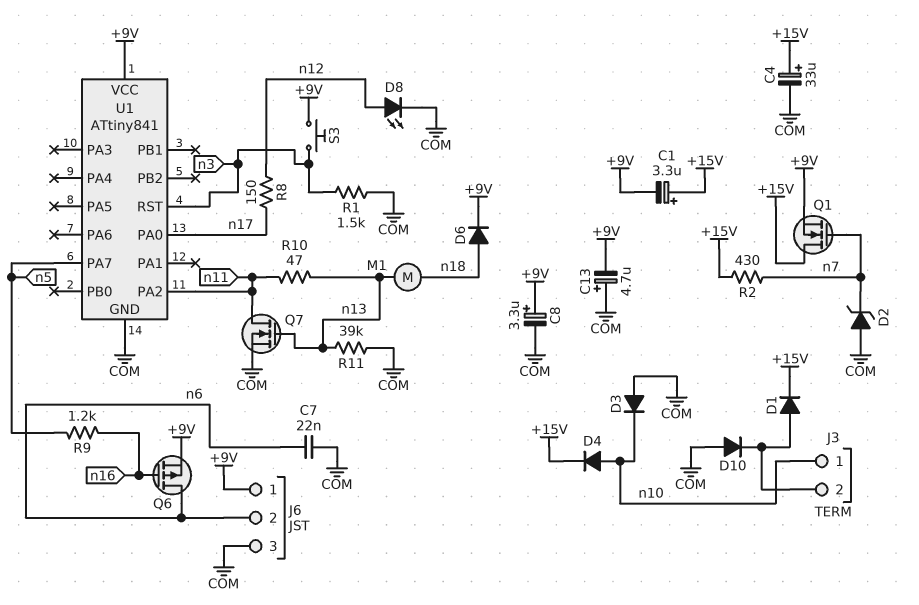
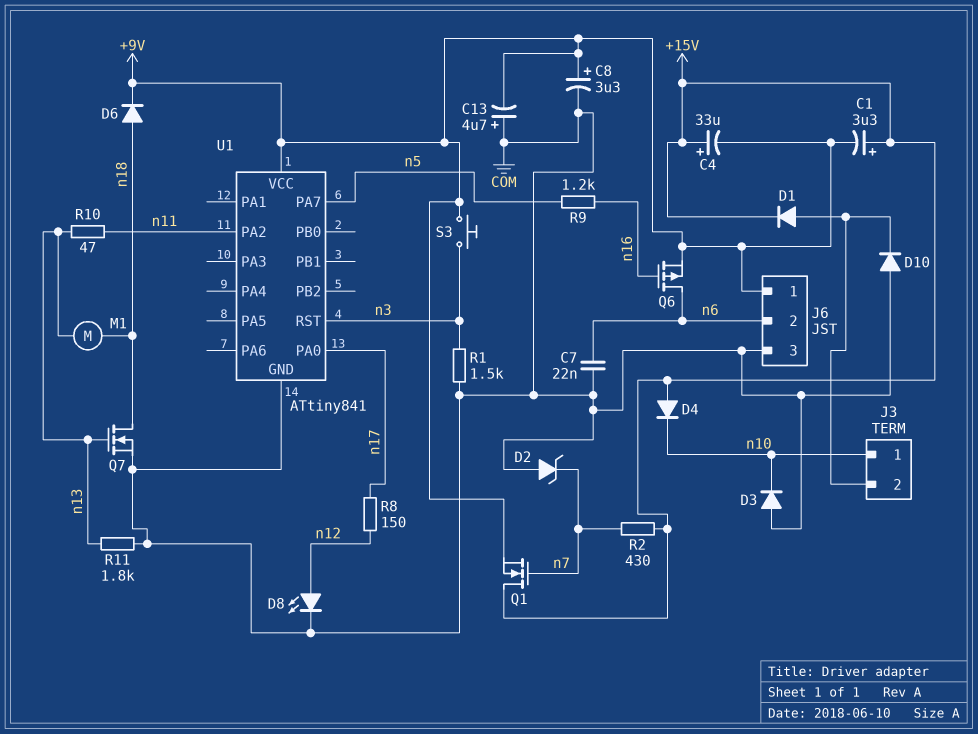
C4: 33uF (plus +15V, minus COM) -> 33uF (plus +15V, minus +9V)
D4: diode (A n10, K +15V) -> diode (A +15V, K n10)
Q7: NMOS (G n13, D n11, S COM) -> NMOS (G n13, D n18, S COM)
R11: 39k (COM, n13) -> 1.8k (COM, n13)

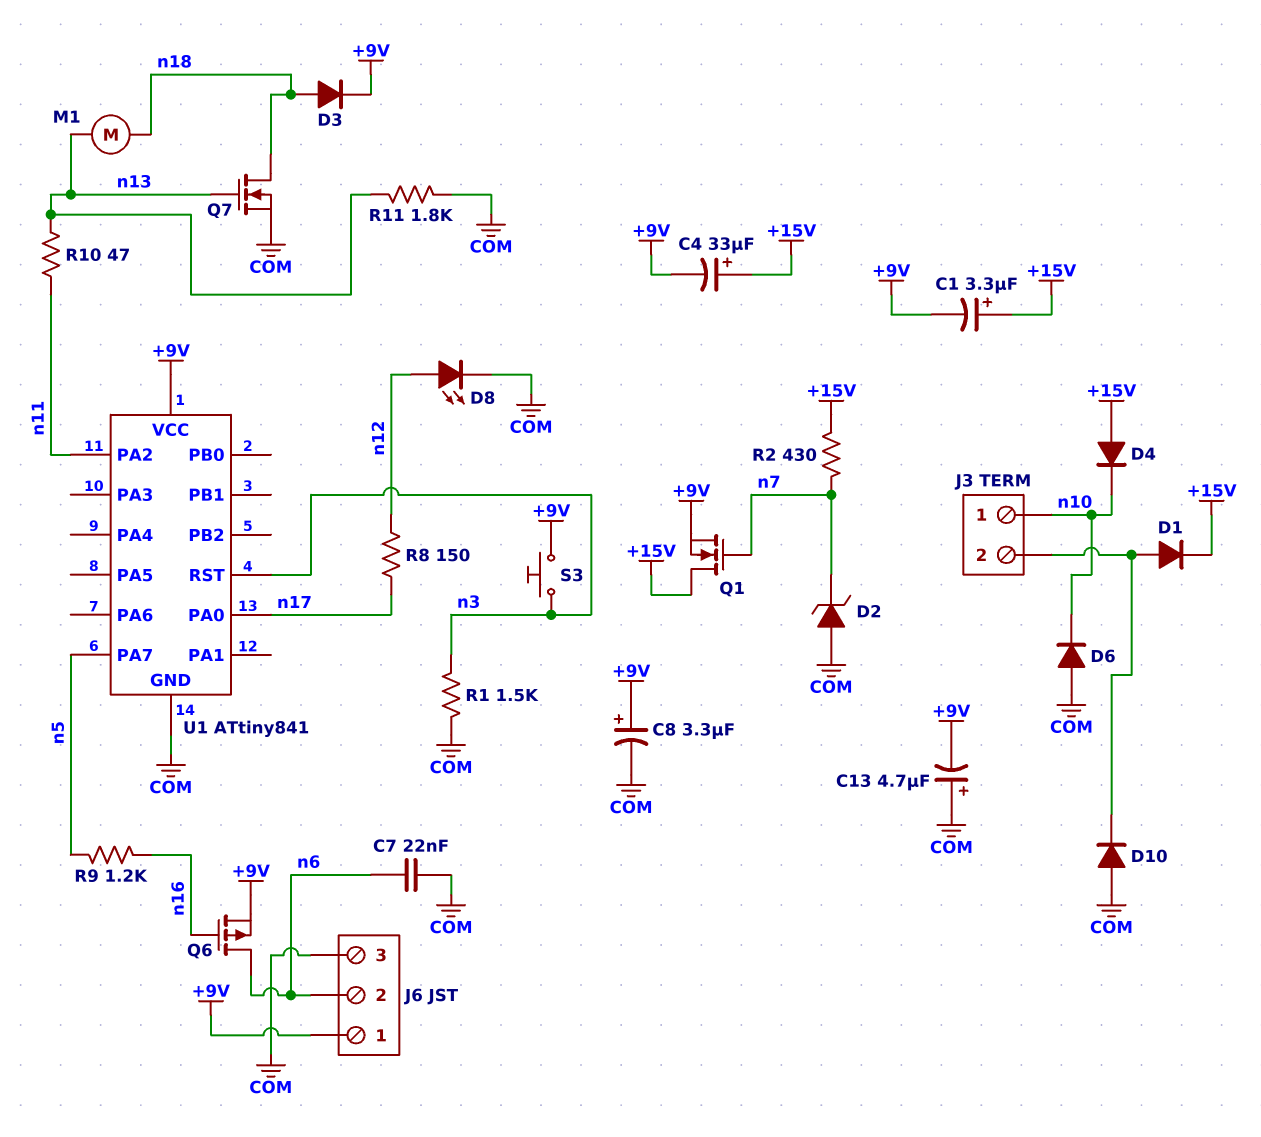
D3: diode (A COM, K n10) -> diode (A n18, K +9V)
D6: diode (A n18, K +9V) -> diode (A COM, K n10)

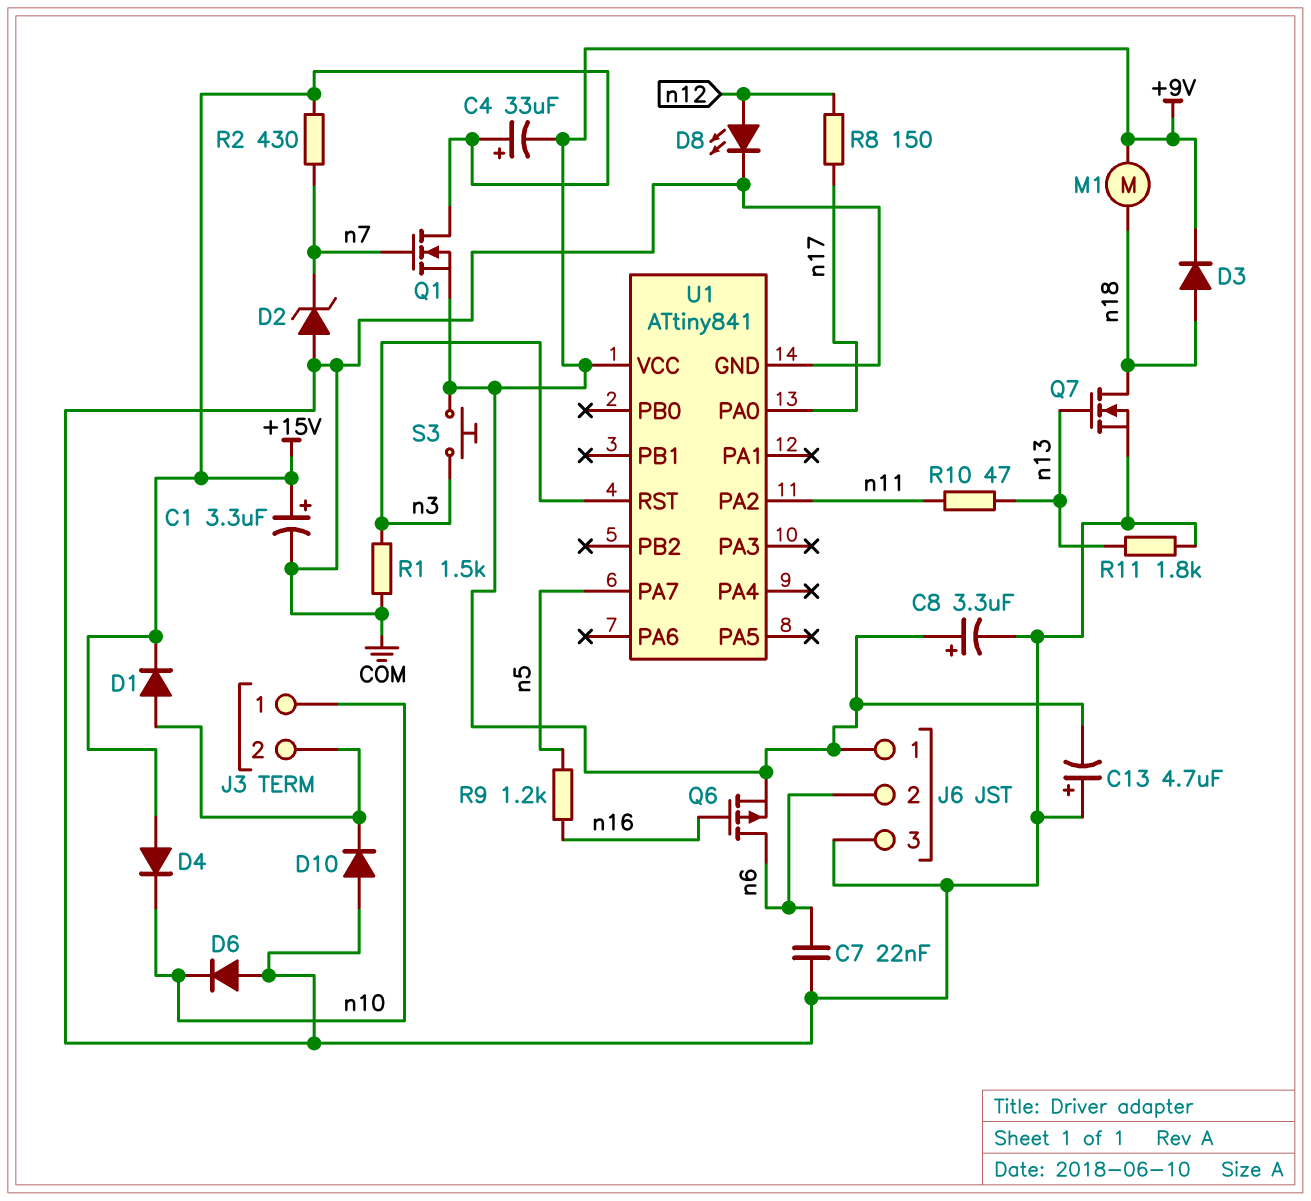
C1: 3.3uF (plus +15V, minus +9V) -> 3.3uF (plus +15V, minus COM)
M1: motor (n13, n18) -> motor (+9V, n18)

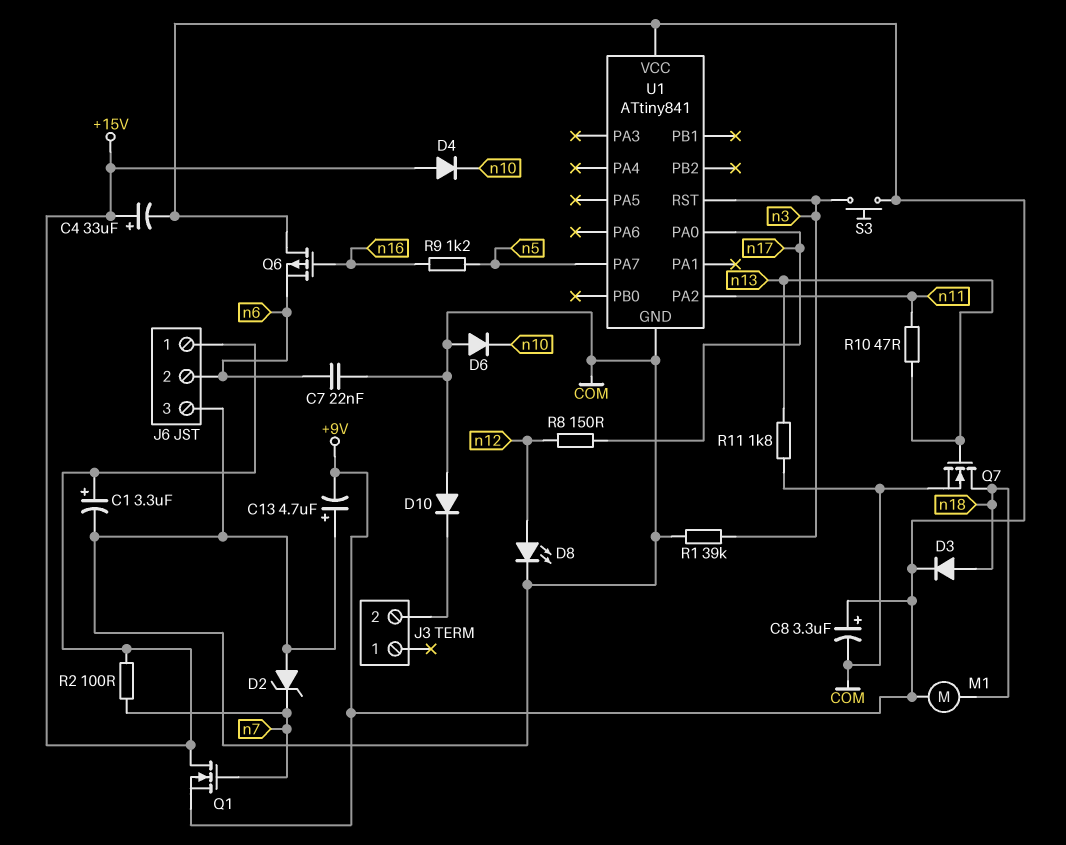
D1: diode (A J3/2, K +15V) -> none
J3 pin 1: n10 -> none
J6 pin 1: +9V -> +15V
Q6: PMOS (G n16, D n6, S +9V) -> PMOS (G n16, D +9V, S n6)
R1: 1.5k (COM, n3) -> 39k (COM, n3)
R2: 430 (+15V, n7) -> 100 (+15V, n7)

